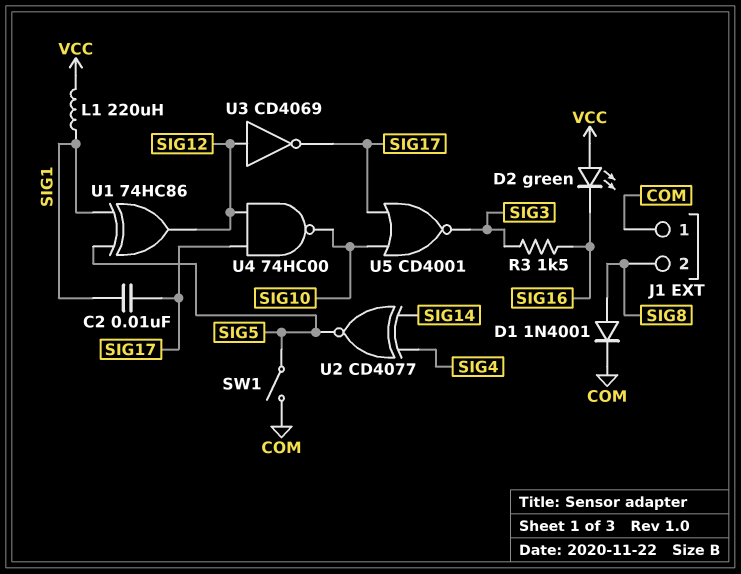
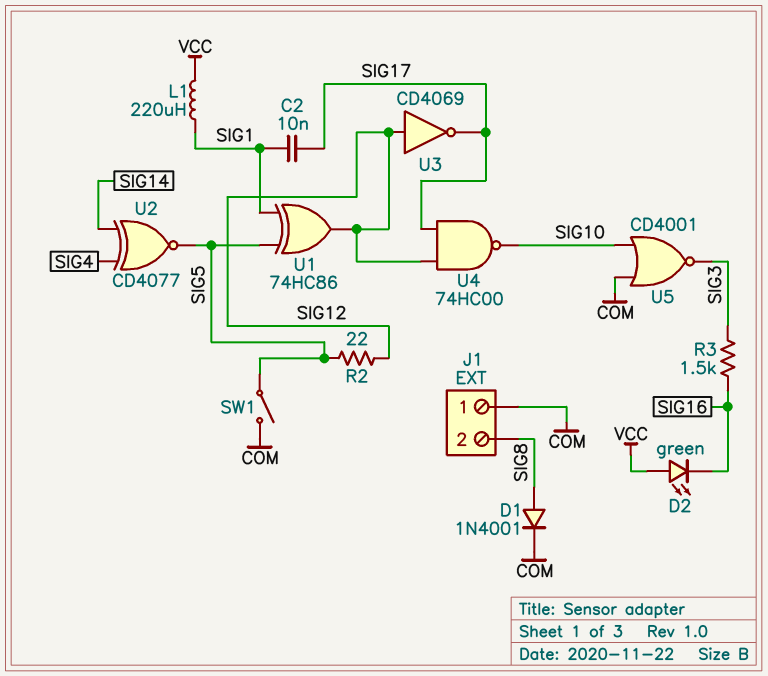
R2: none -> 22 (SIG5, SIG12)
U5: NOR CD4001 (in SIG10, in SIG17, out SIG3) -> NOR CD4001 (in COM, in SIG10, out SIG3)

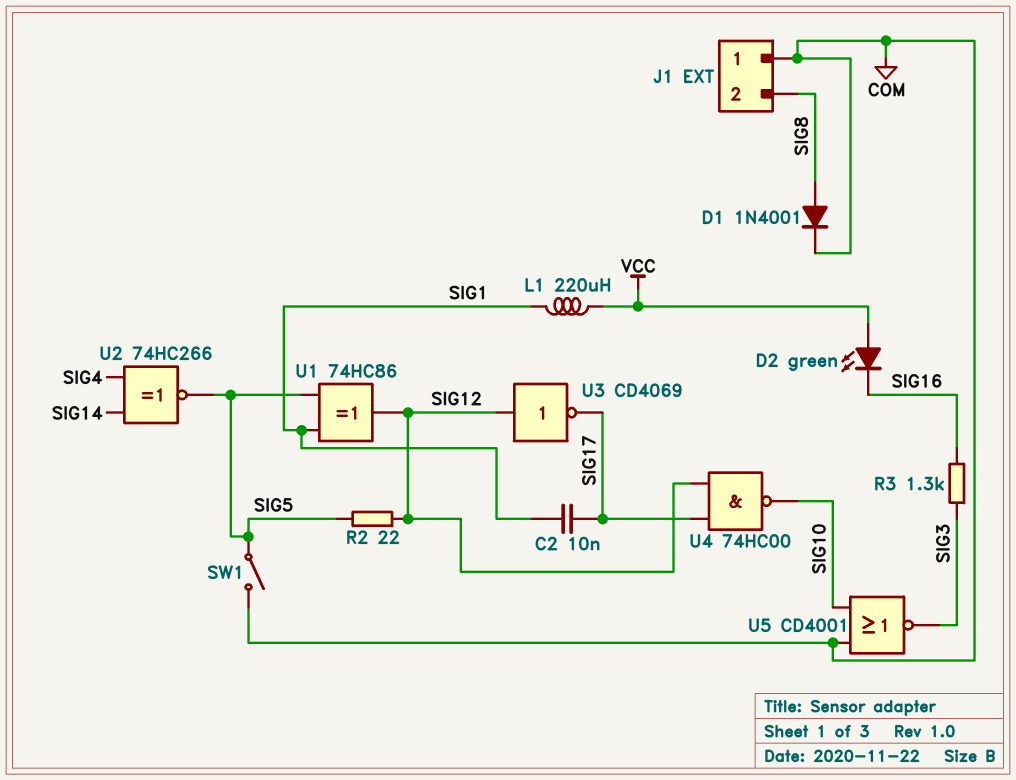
R3: 1.5k (SIG3, SIG16) -> 1.3k (SIG3, SIG16)
U2: XNOR CD4077 (in SIG4, in SIG14, out SIG5) -> XNOR 74HC266 (in SIG4, in SIG14, out SIG5)

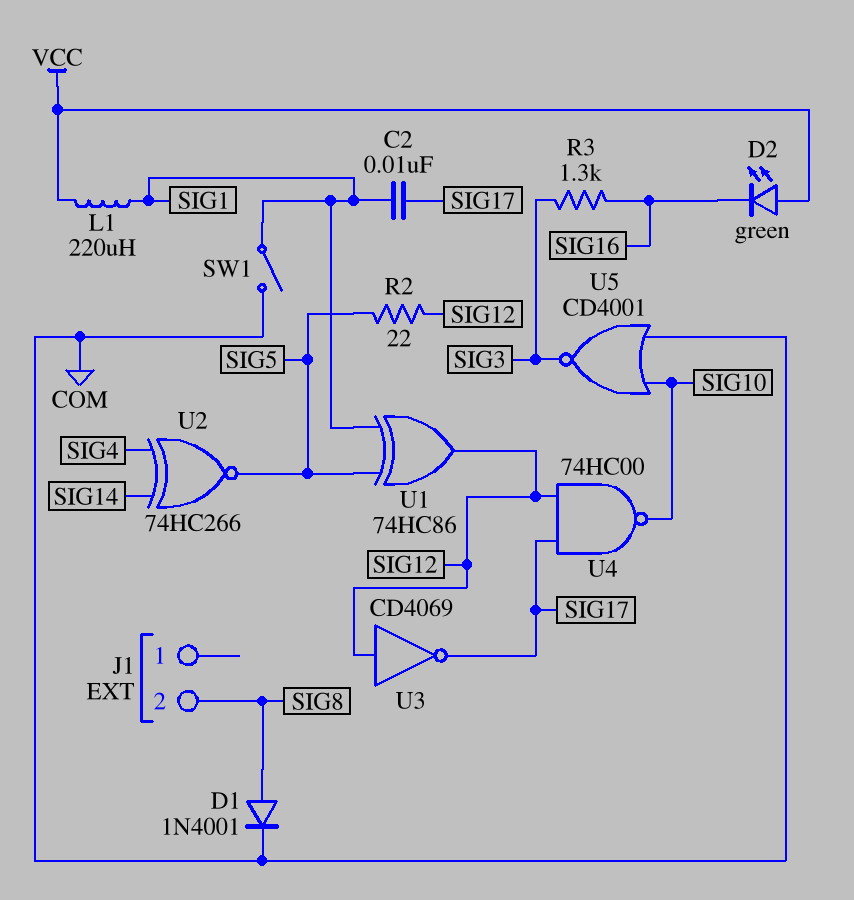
J1 pin 1: COM -> none
SW1: switch (COM, SIG5) -> switch (COM, SIG1)

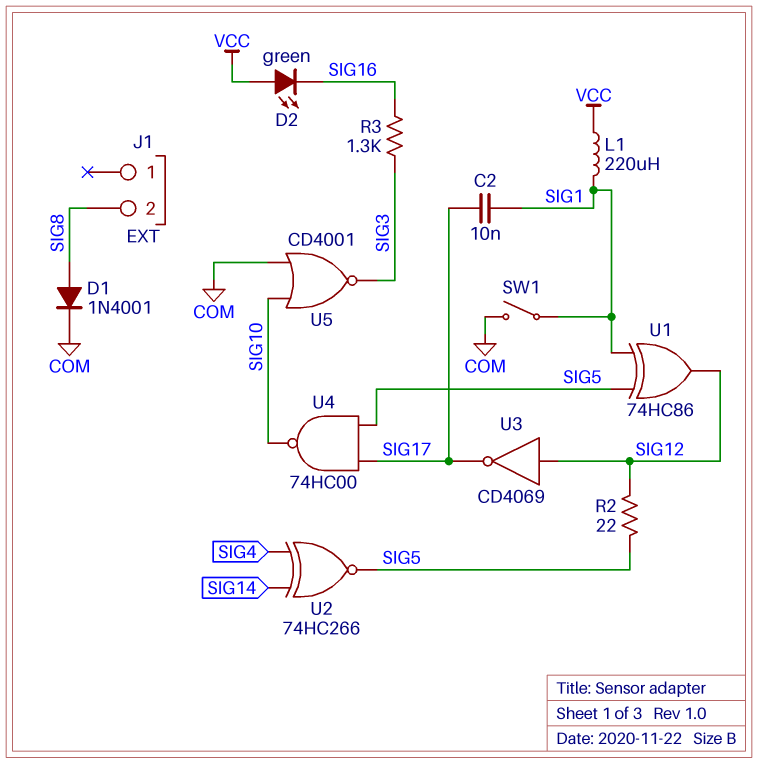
U4: NAND 74HC00 (in SIG12, in SIG17, out SIG10) -> NAND 74HC00 (in SIG5, in SIG17, out SIG10)

